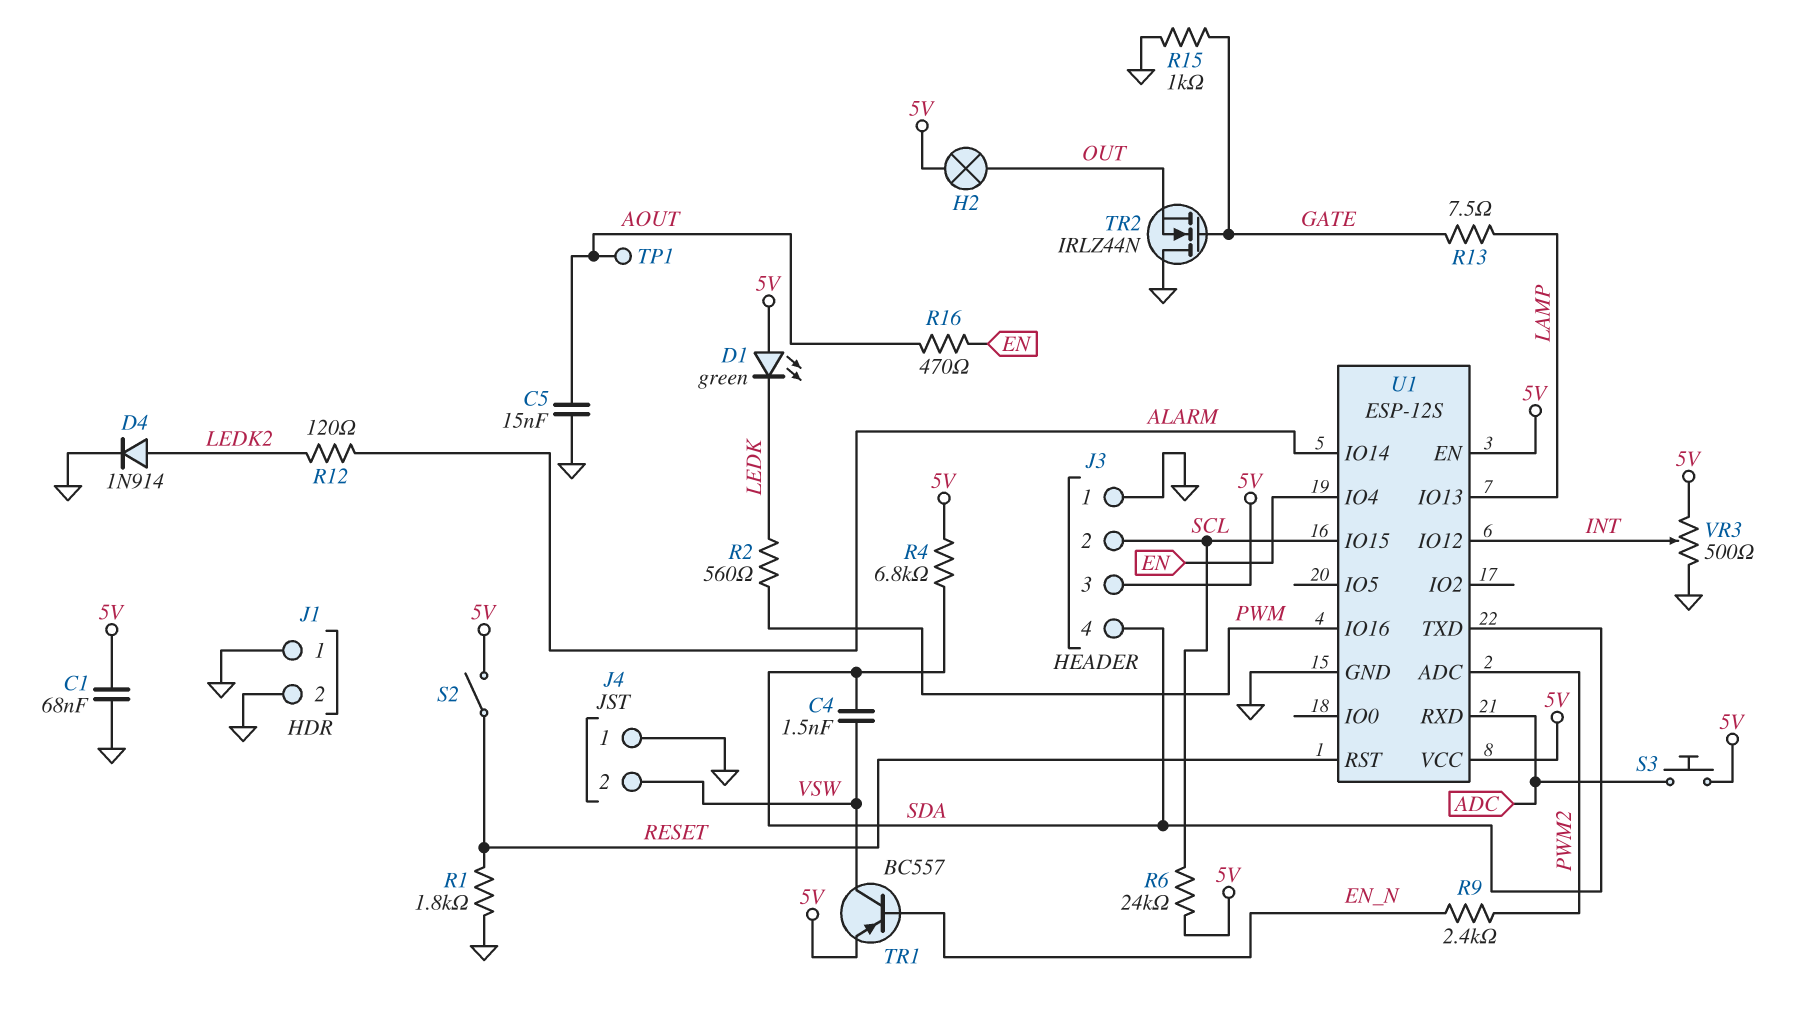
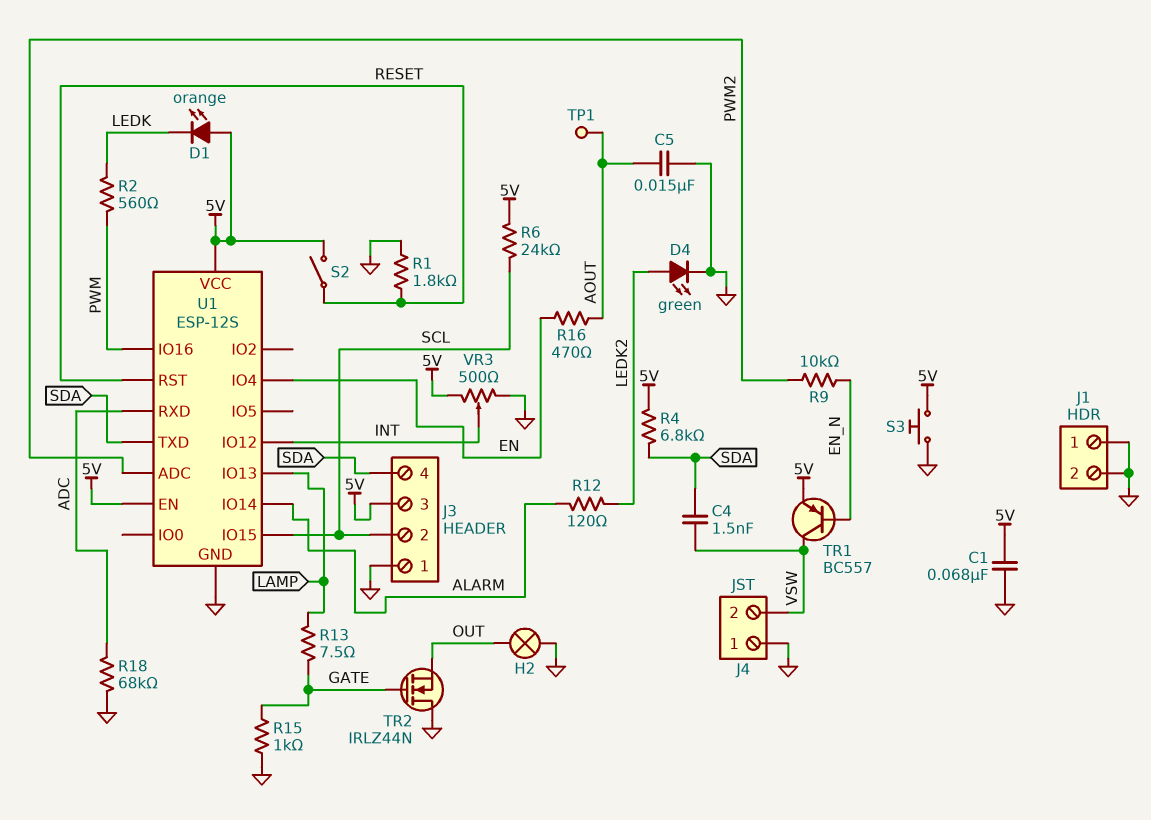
D1: LED green (A 5V, K LEDK) -> LED orange (A 5V, K LEDK)
D4: diode 1N914 (A LEDK2, K GND) -> LED green (A LEDK2, K GND)
H2: lamp (5V, OUT) -> lamp (GND, OUT)
R9: 2.4k (EN_N, PWM2) -> 10k (EN_N, PWM2)
R18: none -> 68k (ADC, GND)
S3: button (5V, ADC) -> button (5V, GND)

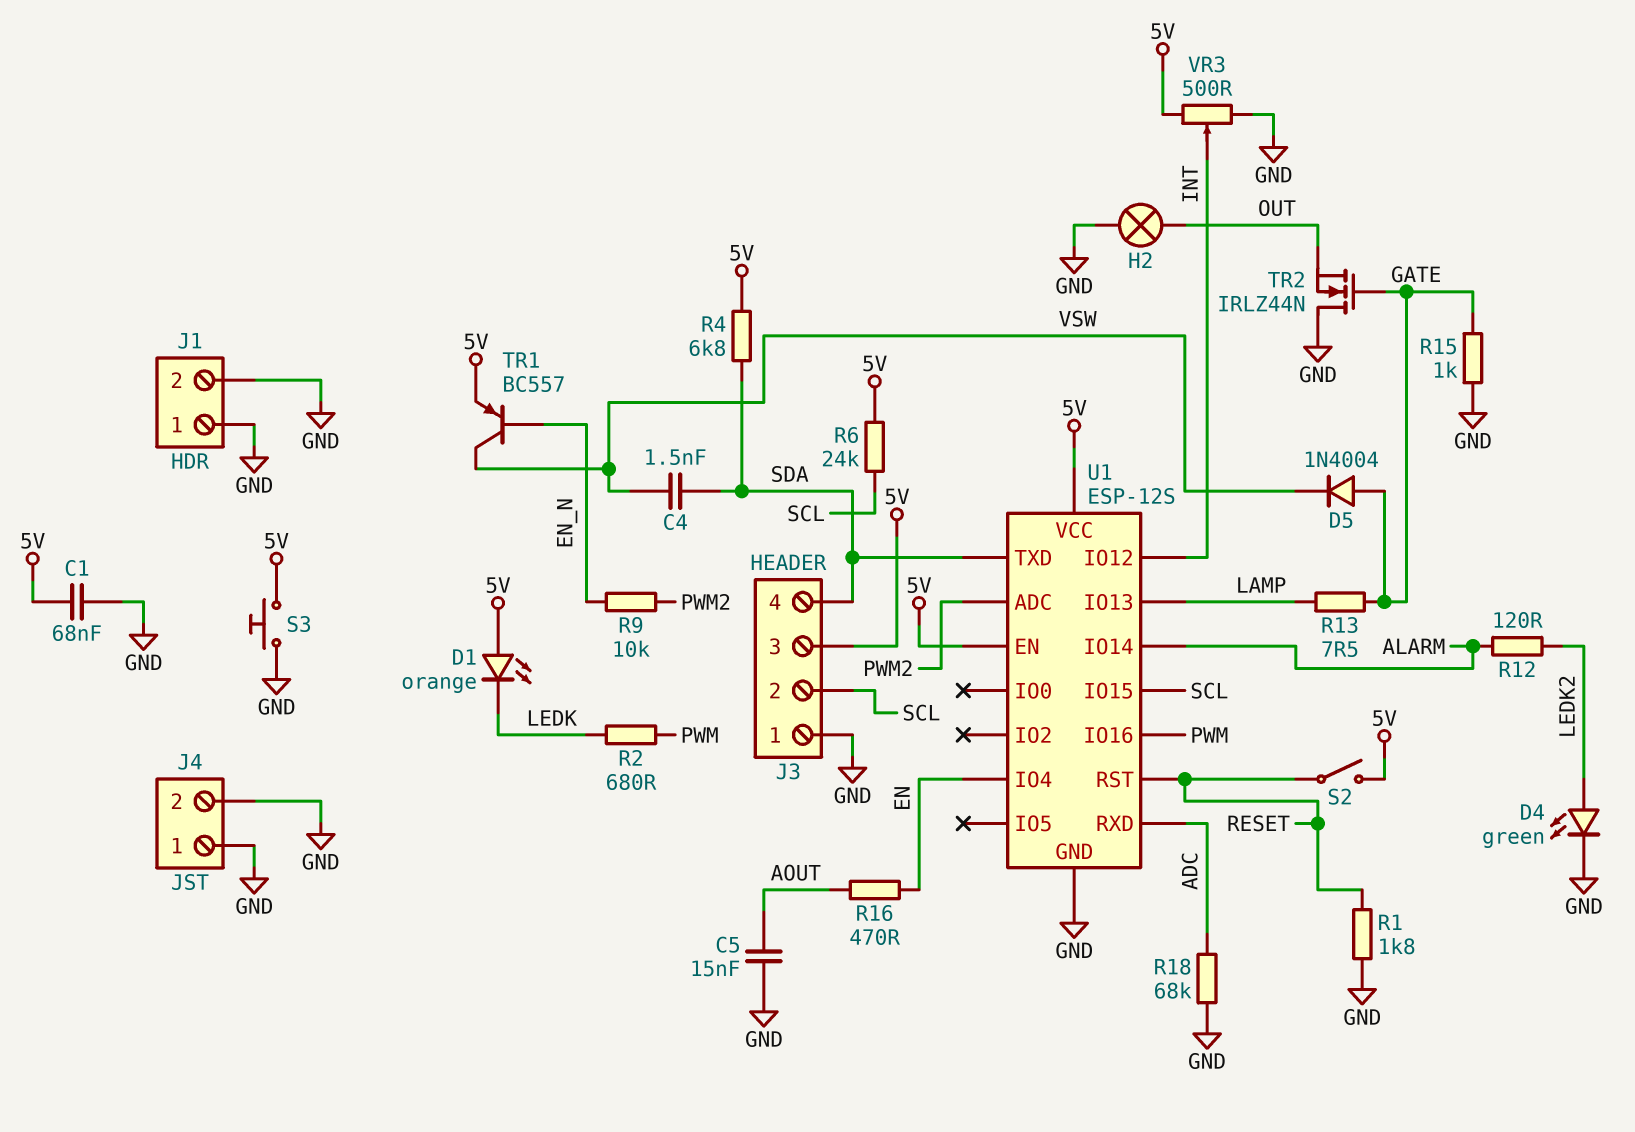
D5: none -> diode 1N4004 (A GATE, K VSW)
J4 pin 2: VSW -> GND
R2: 560 (LEDK, PWM) -> 680 (LEDK, PWM)
TP1: test point (AOUT) -> none

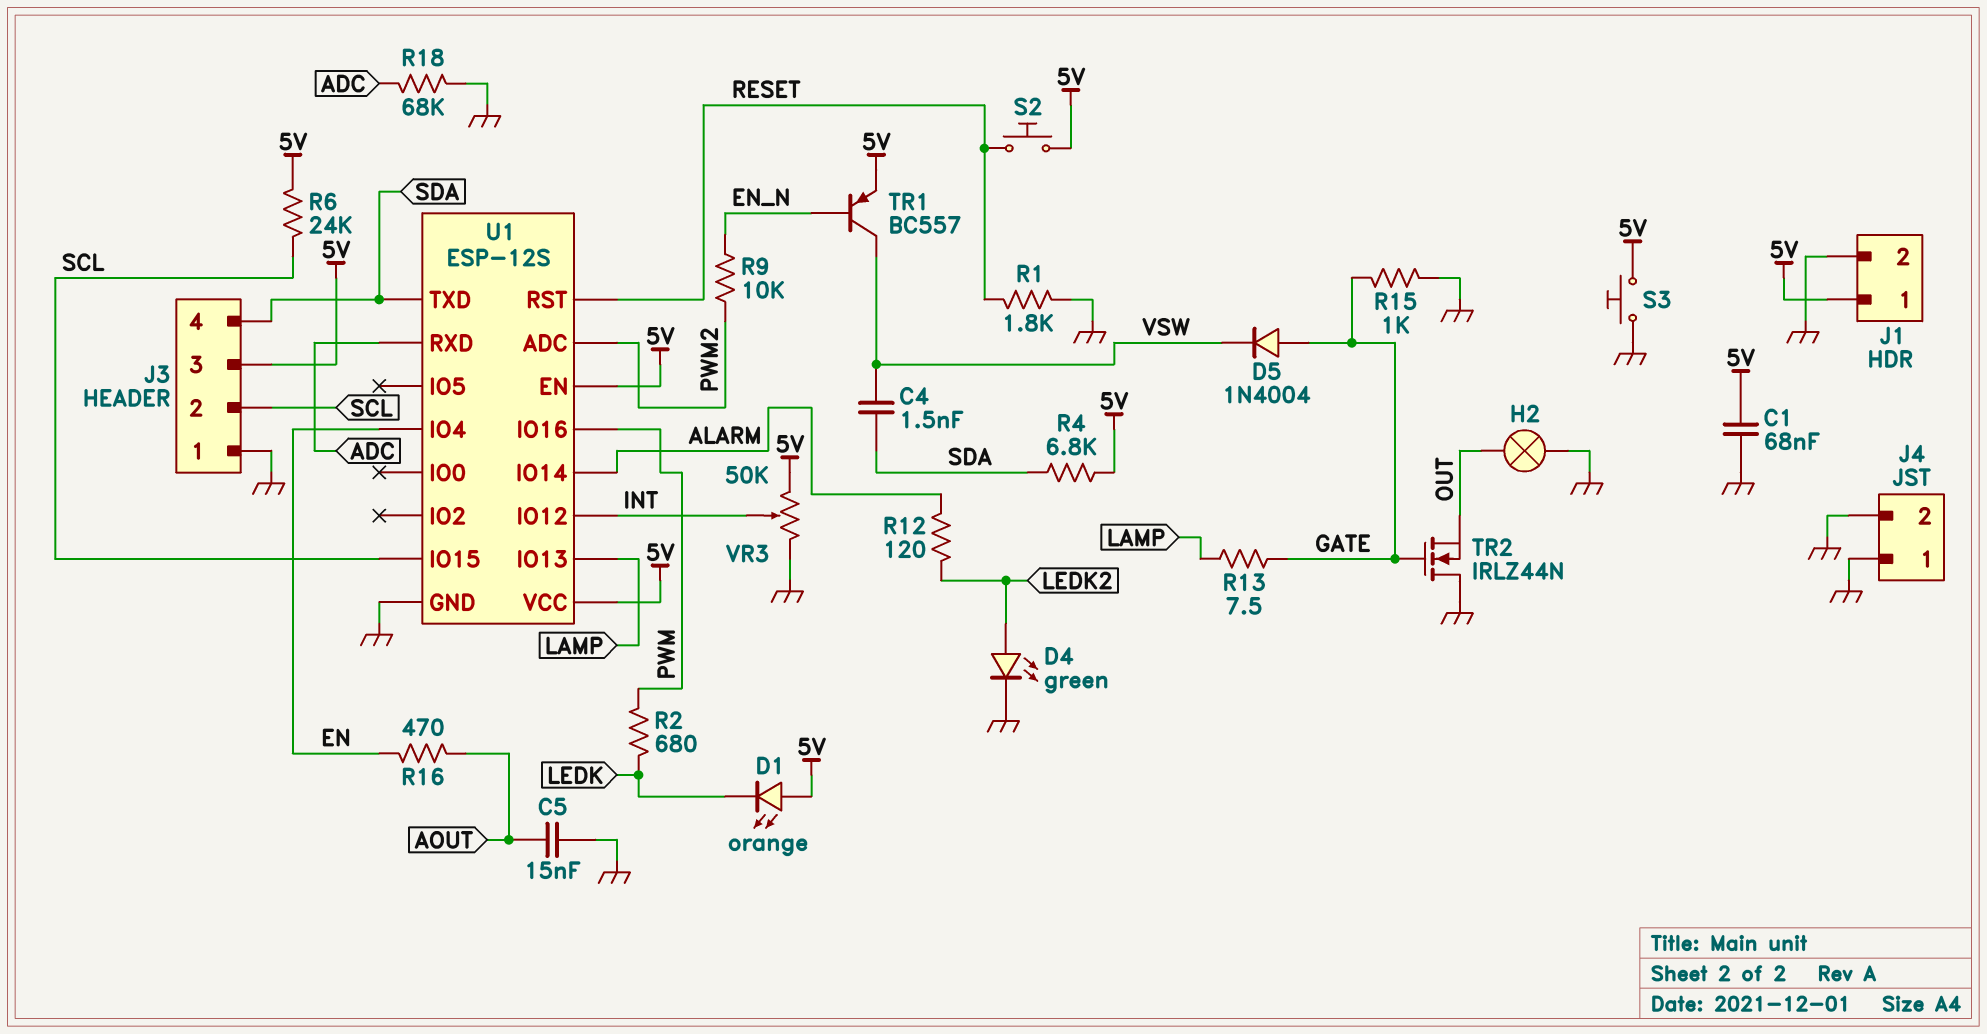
J1 pin 1: GND -> 5V
S2: switch (5V, RESET) -> button (5V, RESET)
VR3: 500 (5V, GND, wiper INT) -> 50k (5V, GND, wiper INT)

